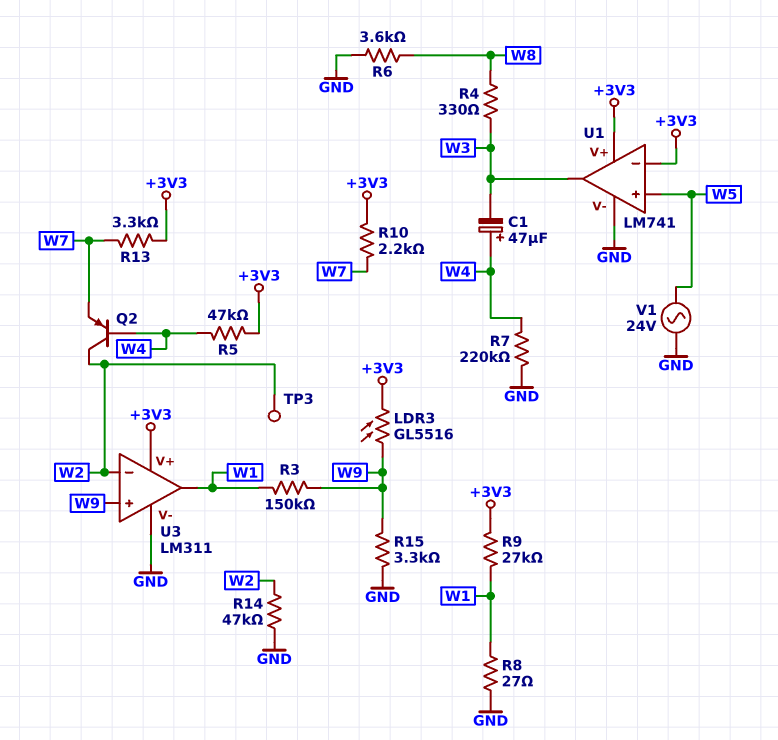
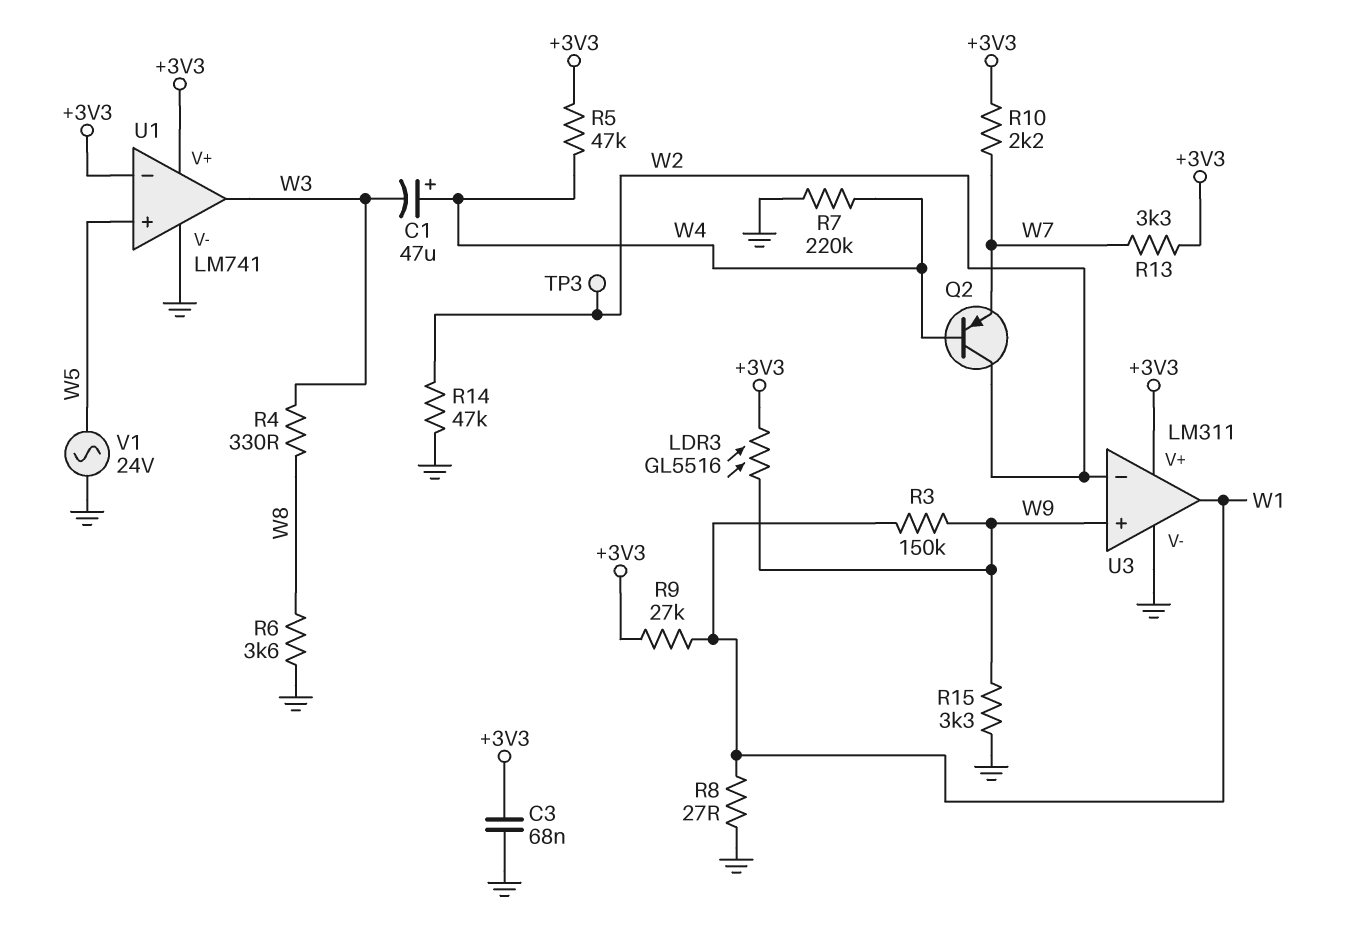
C3: none -> 68nF (+3V3, GND)

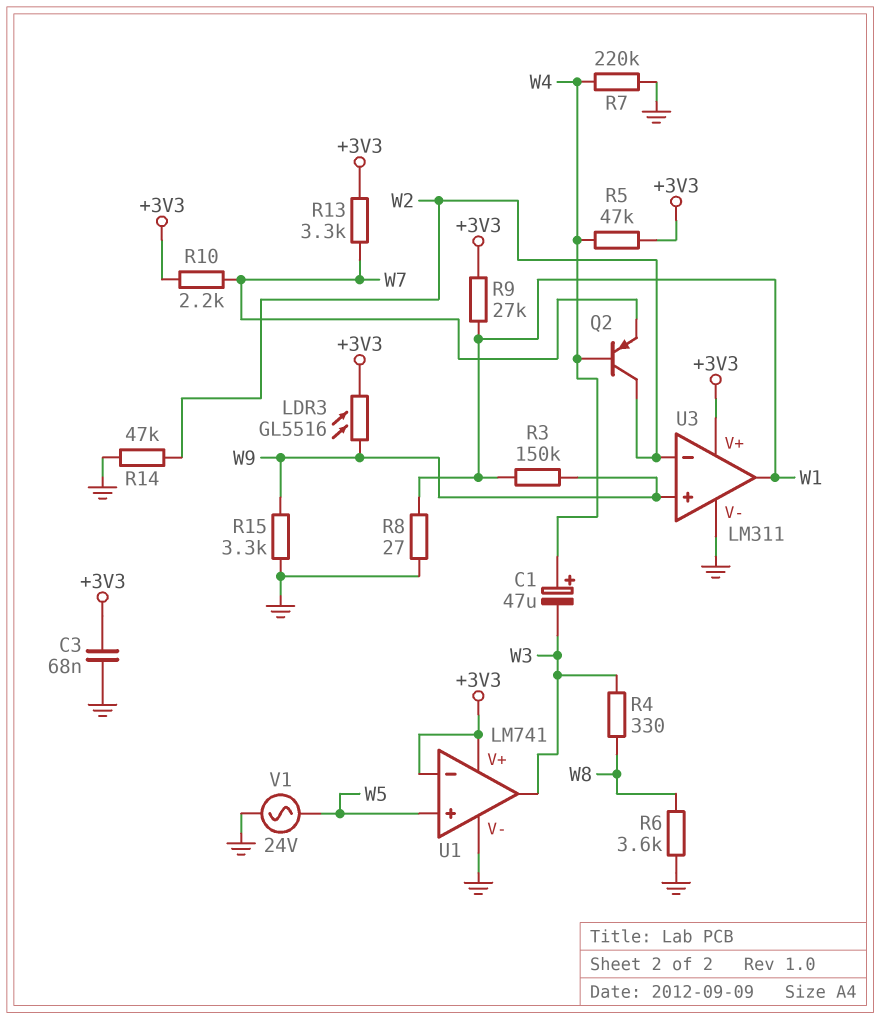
TP3: test point (W2) -> none

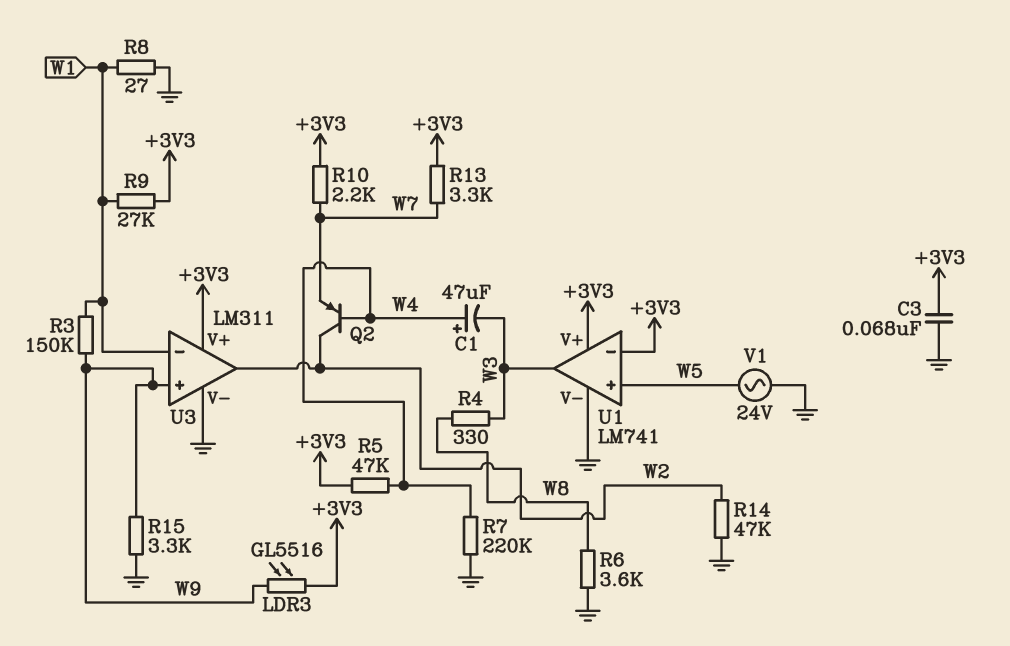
U3 pin in-: W2 -> W1
U3 pin out: W1 -> W2

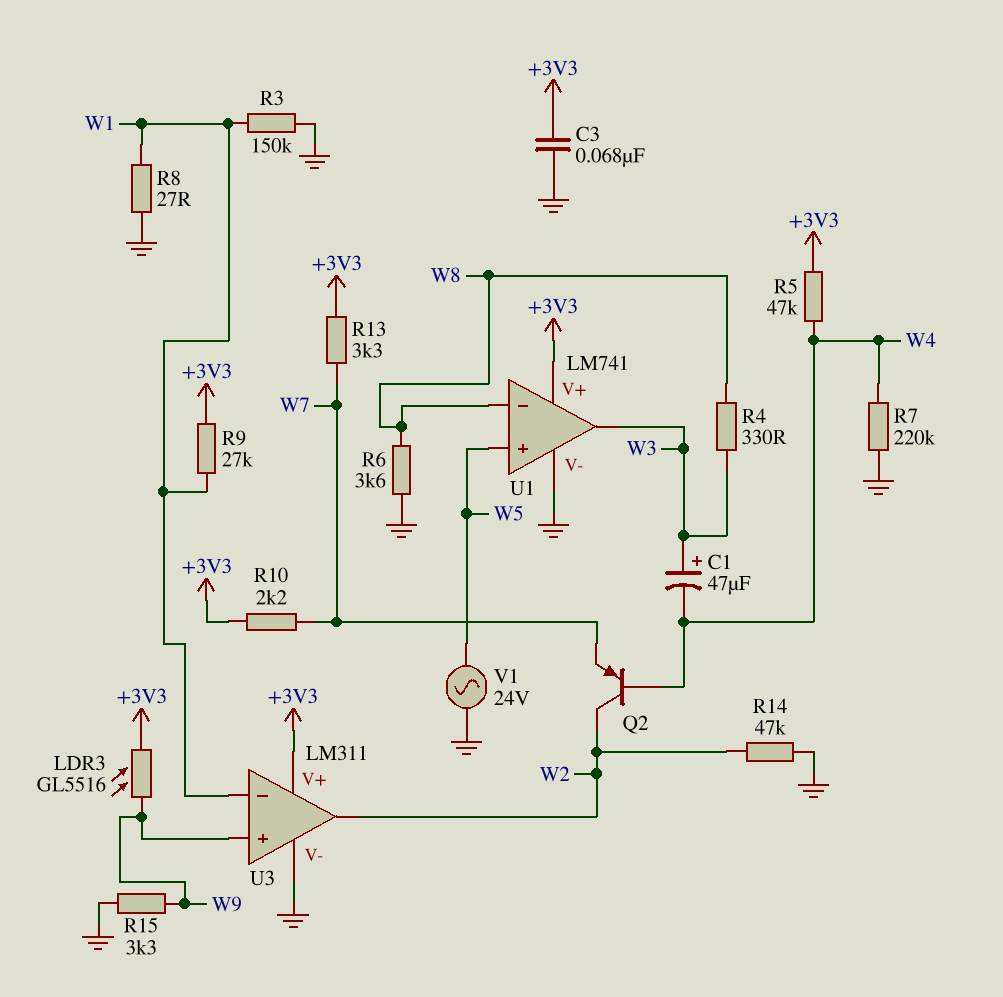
C1: 47uF (plus W4, minus W3) -> 47uF (plus W3, minus W4)
R3: 150k (W1, W9) -> 150k (GND, W1)
U1 pin in-: +3V3 -> W8

